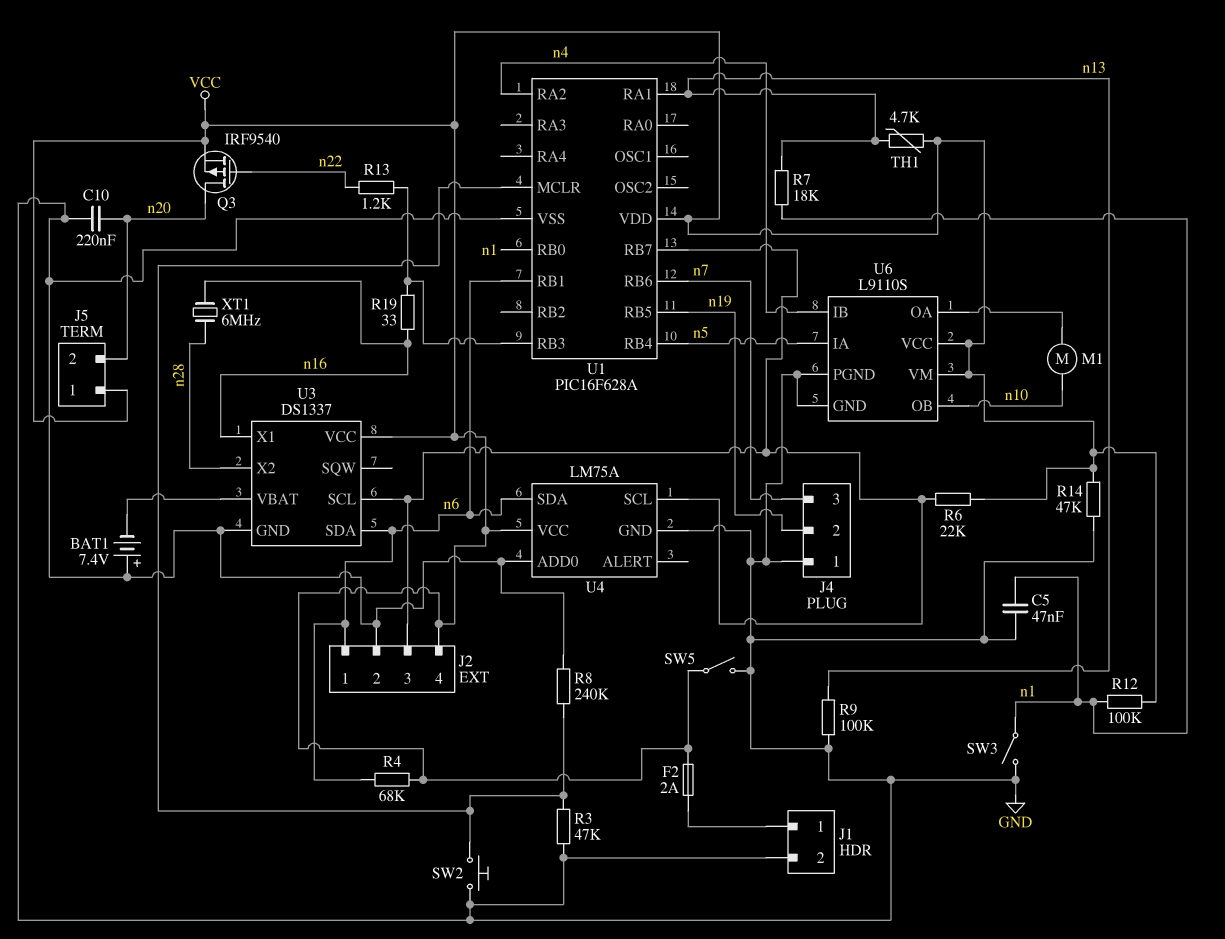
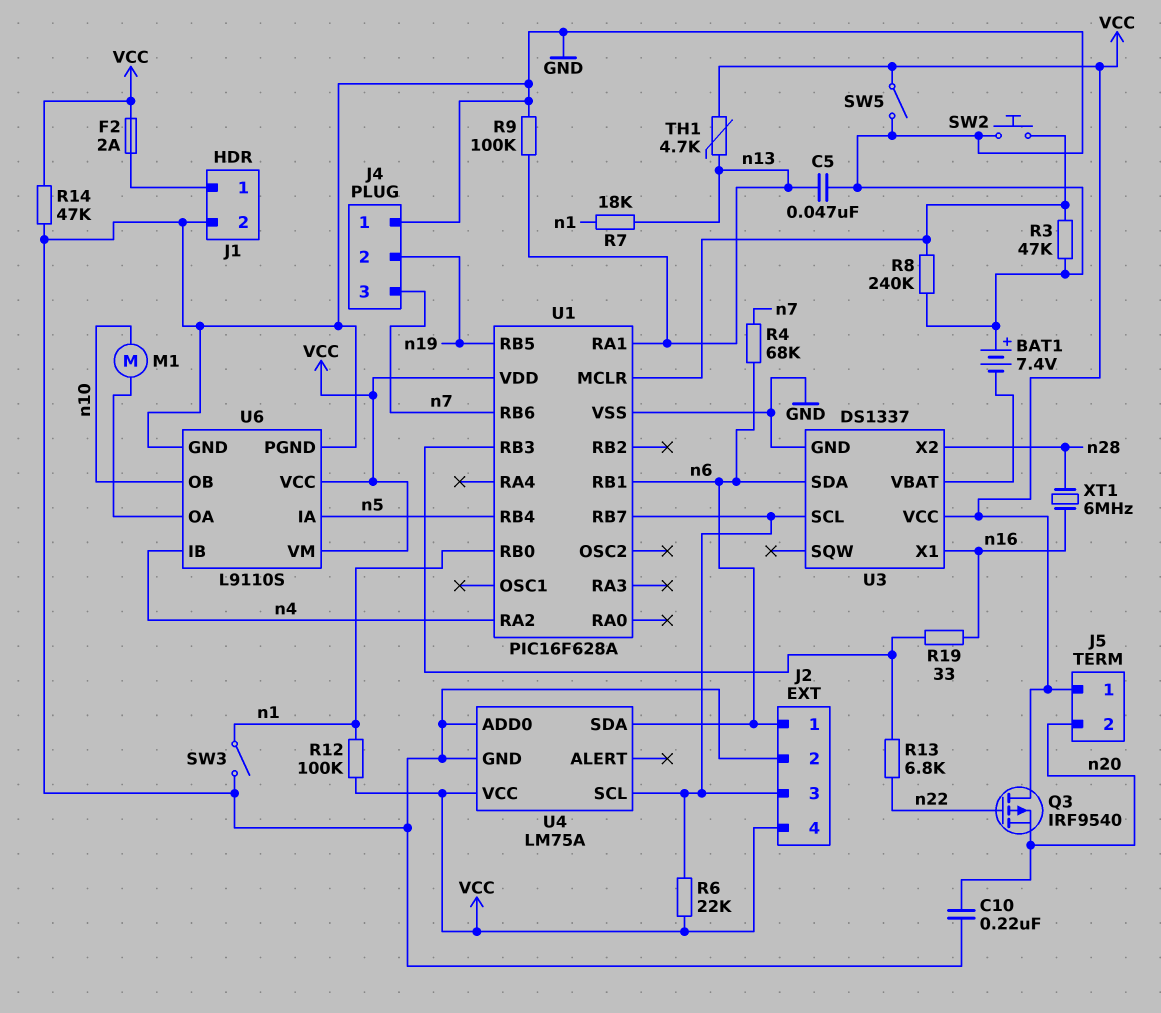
C5: 47nF (GND, n1) -> 47nF (GND, n13)
Q3: PMOS IRF9540 (G n22, D n20, S VCC) -> PMOS IRF9540 (G n22, D VCC, S n20)
R4: 68k (VCC, n6) -> 68k (n6, n7)
R13: 1.2k (U1/RB3, n22) -> 6.8k (U1/RB3, n22)

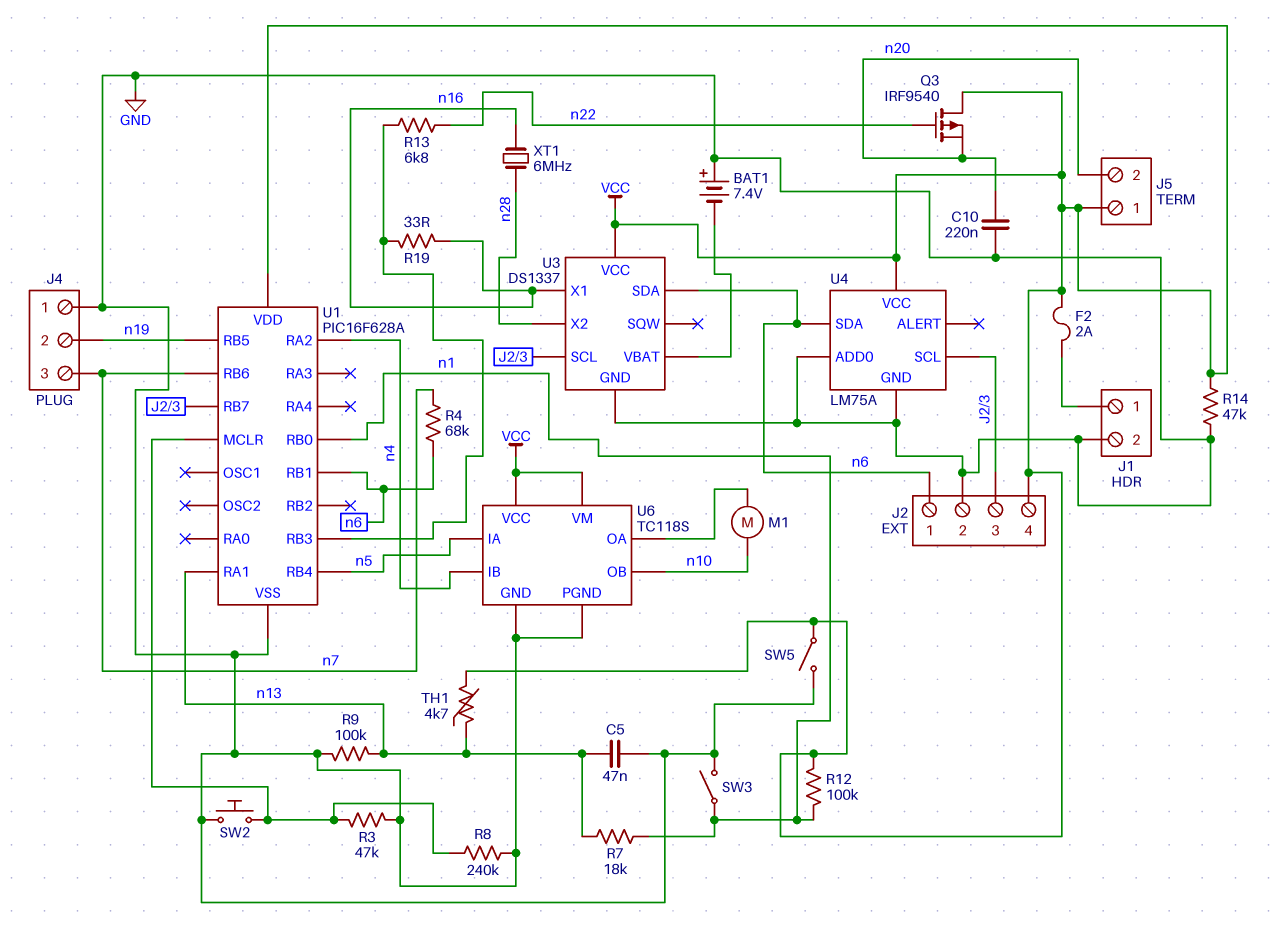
R6: 22k (J2/3, VCC) -> none
U6: L9110S -> TC118S

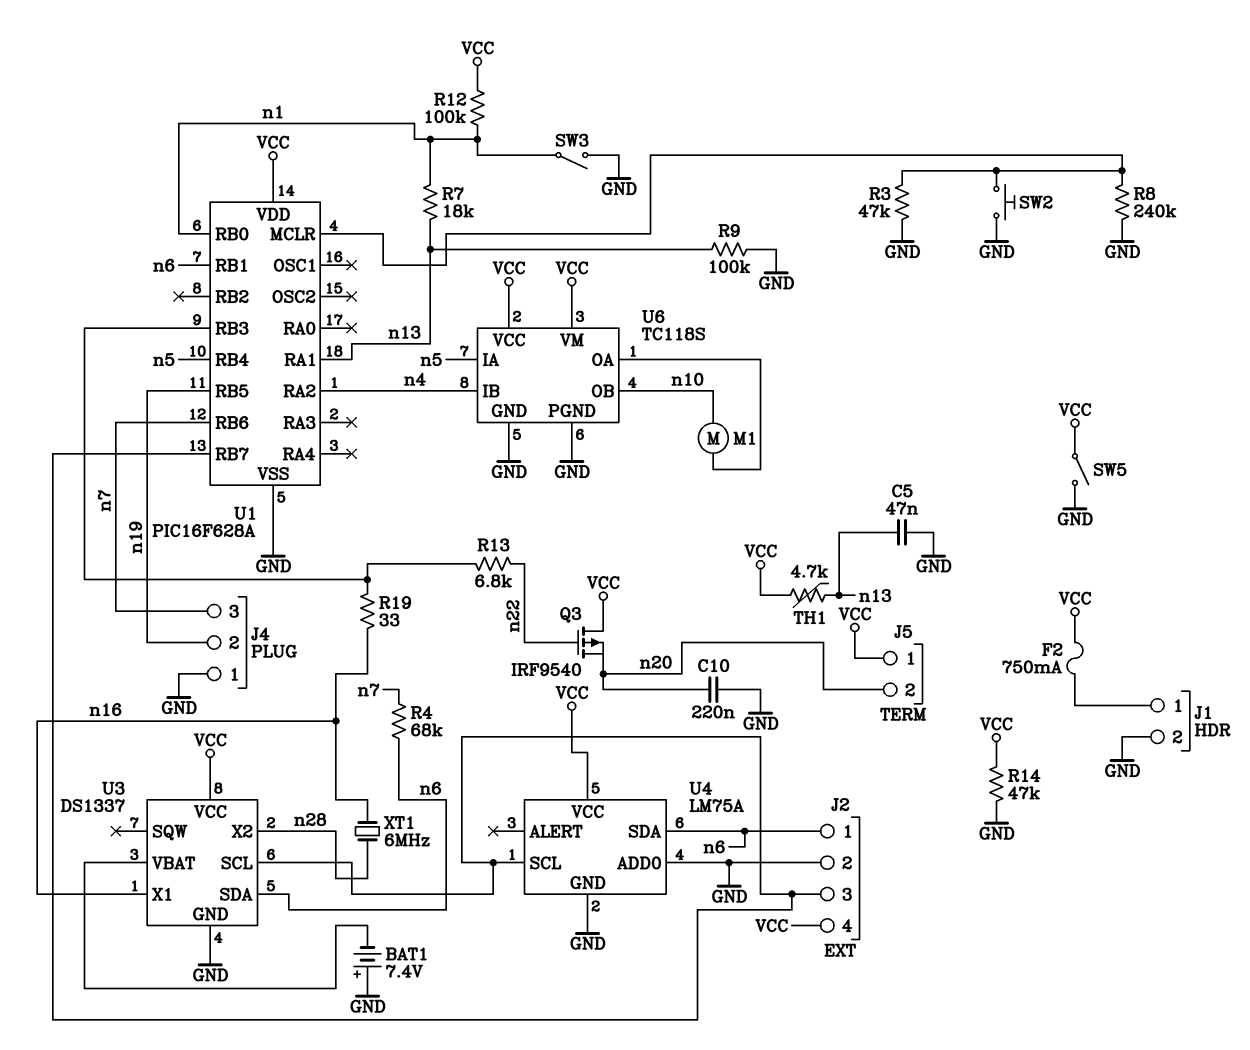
F2: 2A (J1/1, VCC) -> 750mA (J1/1, VCC)

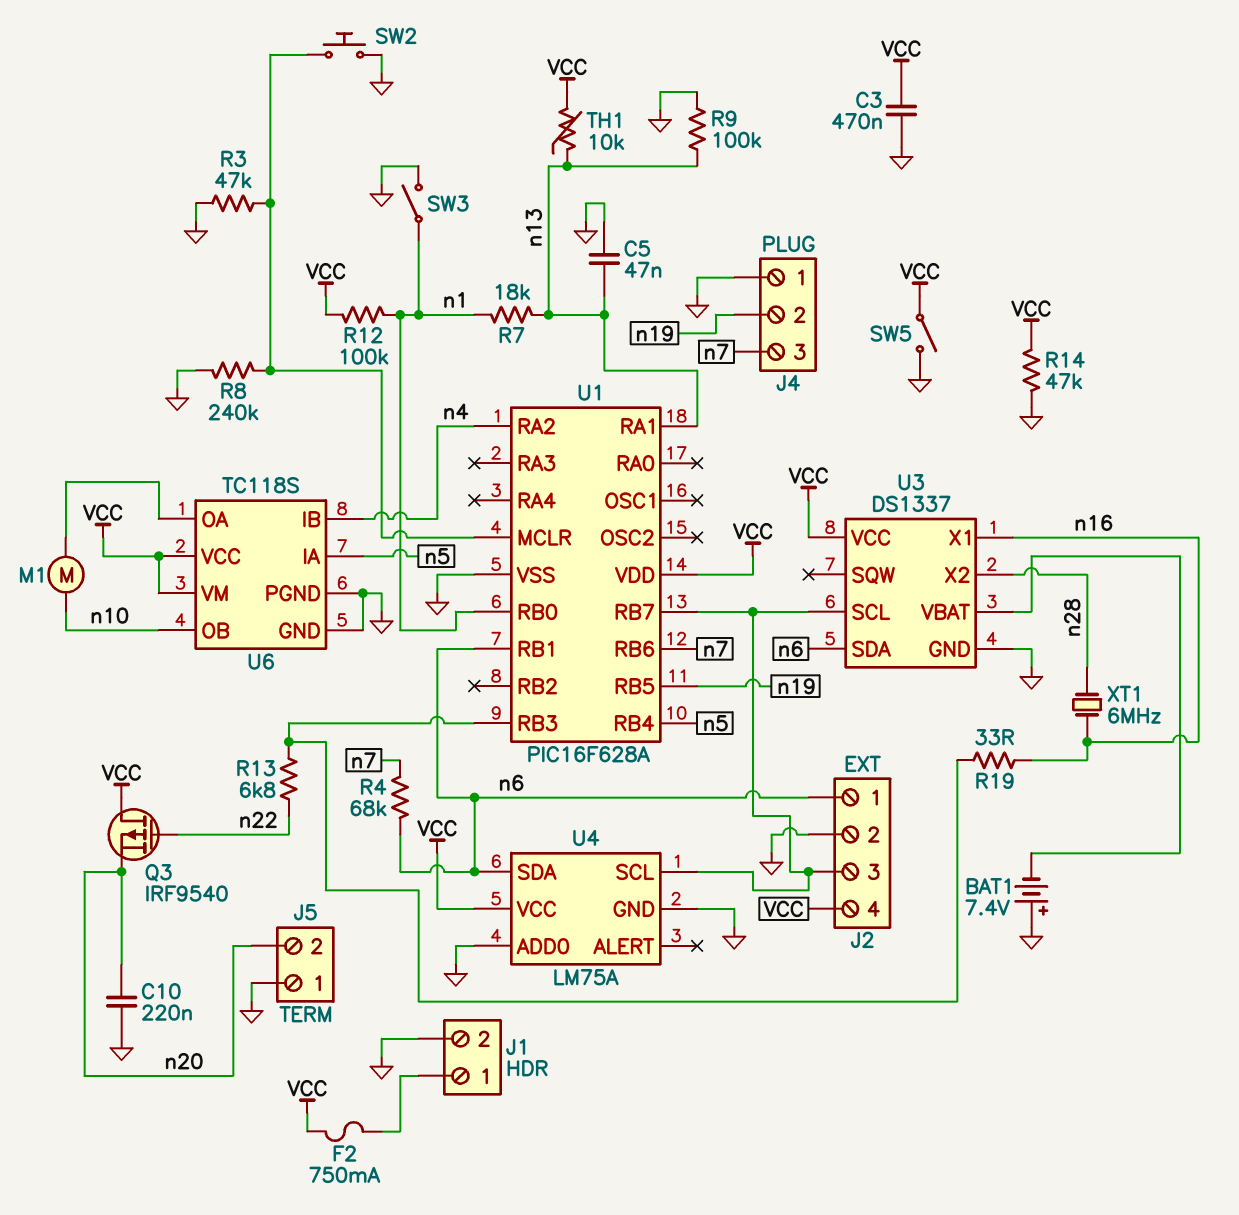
C3: none -> 470nF (GND, VCC)
J5 pin 1: VCC -> GND
TH1: 4.7k (VCC, n13) -> 10k (VCC, n13)

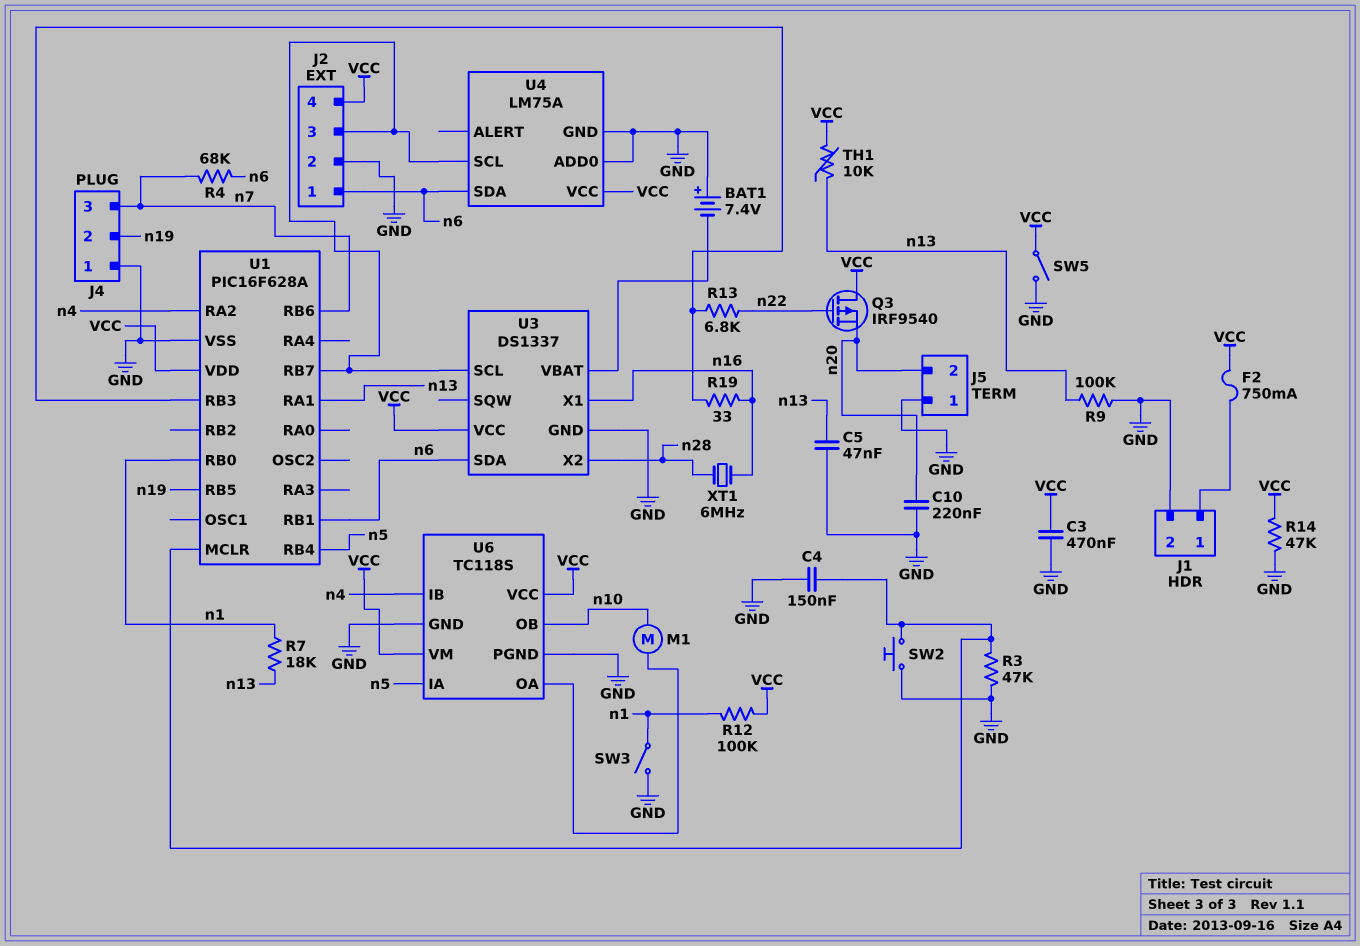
C4: none -> 150nF (GND, U1/MCLR)
R8: 240k (GND, U1/MCLR) -> none

